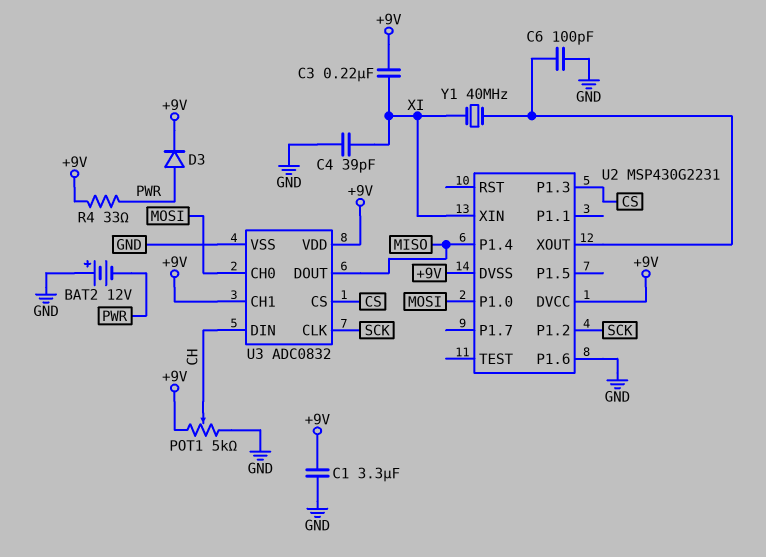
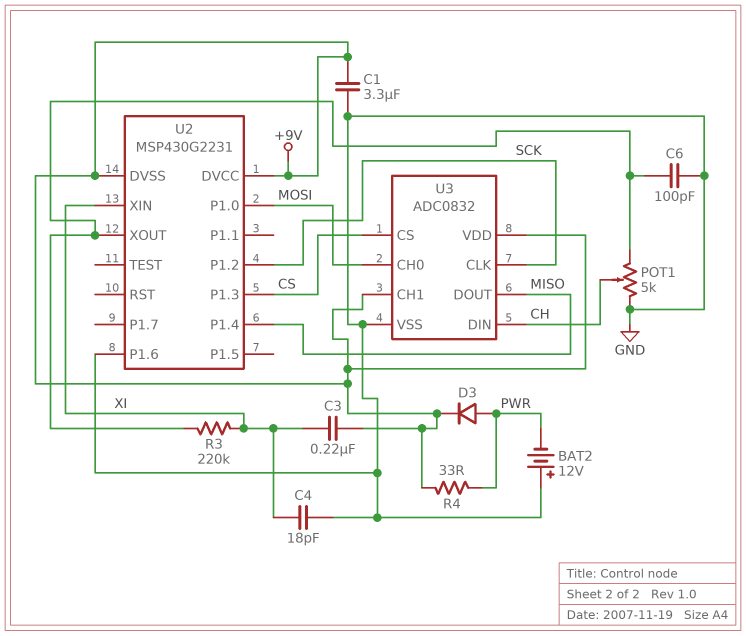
C4: 39pF (GND, XI) -> 18pF (GND, XI)
POT1: 5k (+9V, GND, wiper CH) -> 5k (GND, U2/XOUT, wiper CH)
R3: none -> 220k (U2/XOUT, XI)
Y1: 40MHz (U2/XOUT, XI) -> none

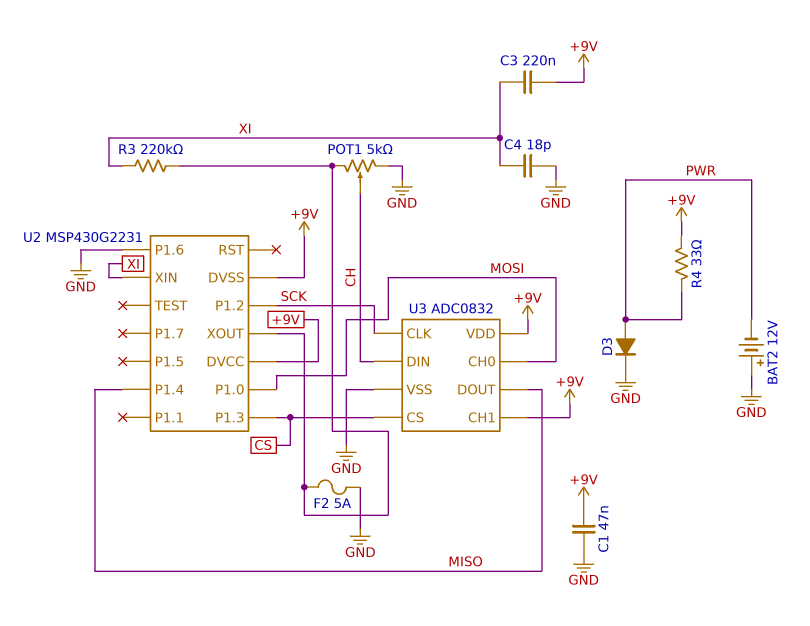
C1: 3.3uF (+9V, GND) -> 47nF (+9V, GND)
C6: 100pF (GND, U2/XOUT) -> none
D3: diode (A PWR, K +9V) -> diode (A PWR, K GND)
F2: none -> 5A (GND, U2/XOUT)

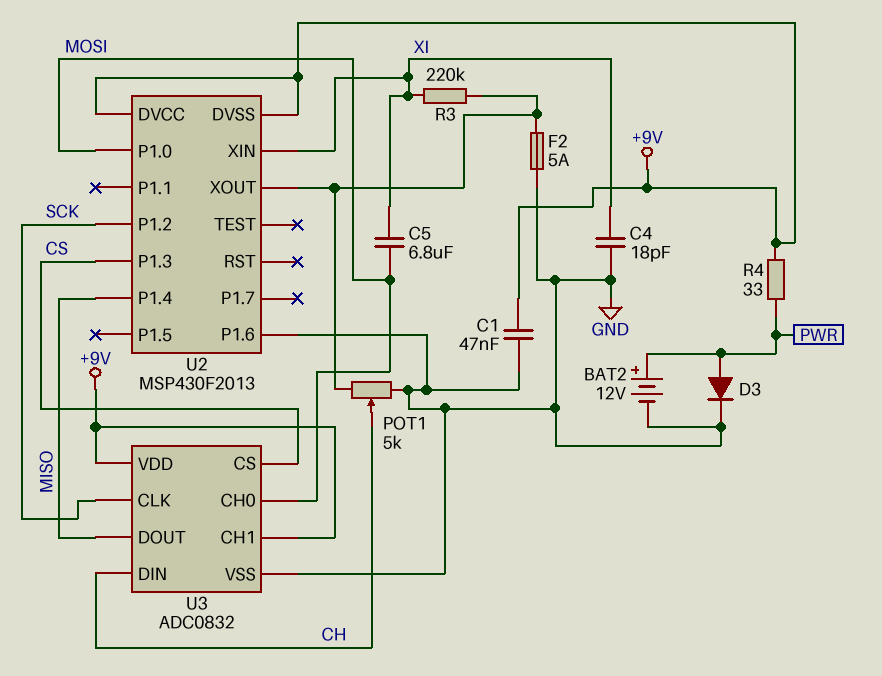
BAT2: 12V (plus GND, minus PWR) -> 12V (plus PWR, minus GND)
C3: 220nF (+9V, XI) -> none
C5: none -> 6.8uF (MOSI, XI)
U2: MSP430G2231 -> MSP430F2013

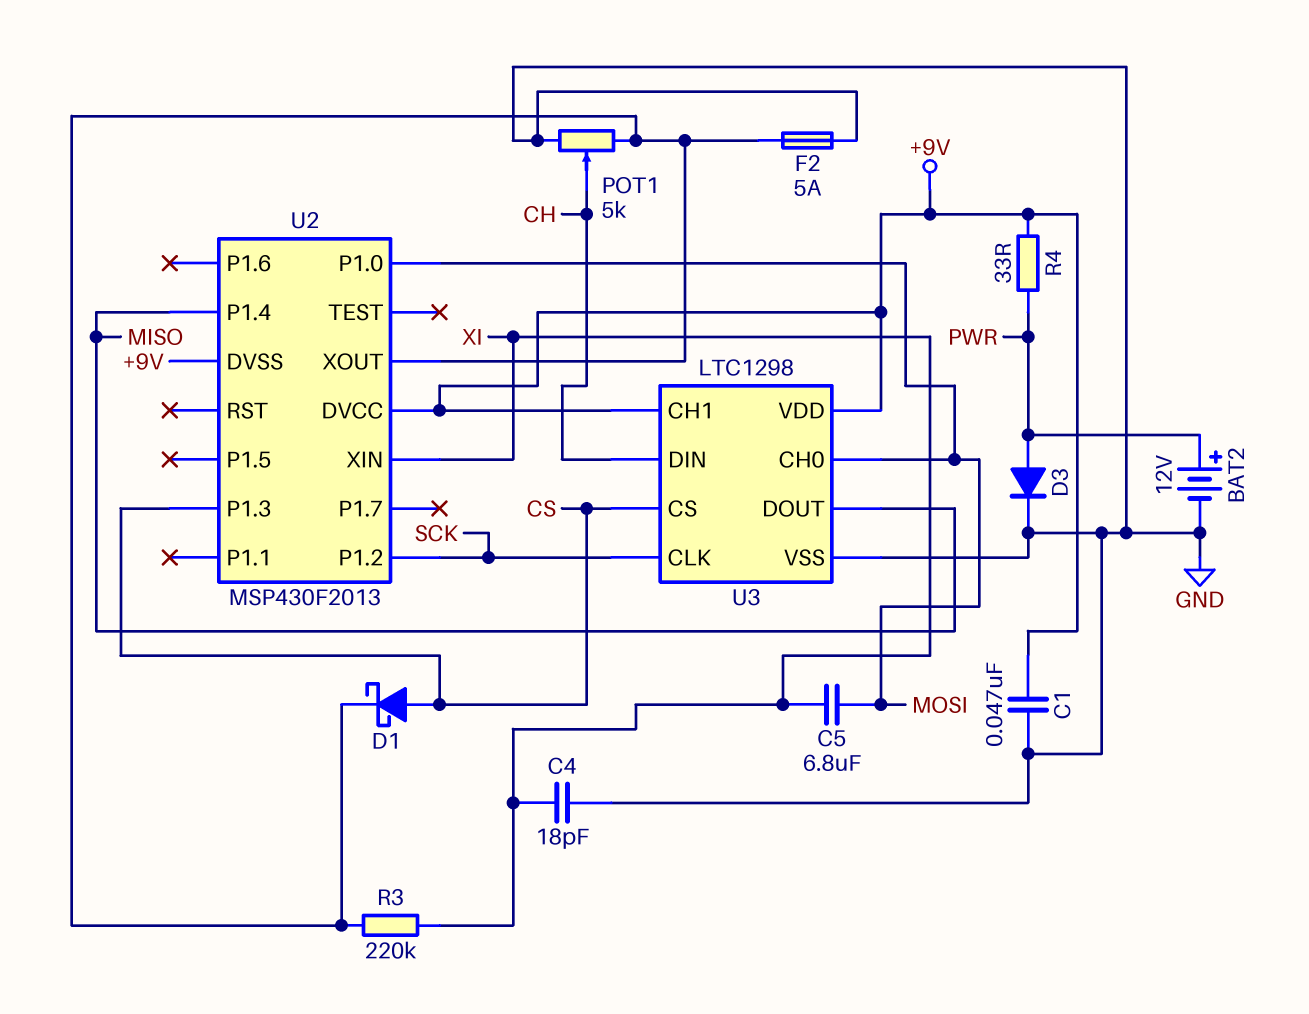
D1: none -> schottky (A CS, K U2/XOUT)
U2 pin P1.6: GND -> none
U3: ADC0832 -> LTC1298

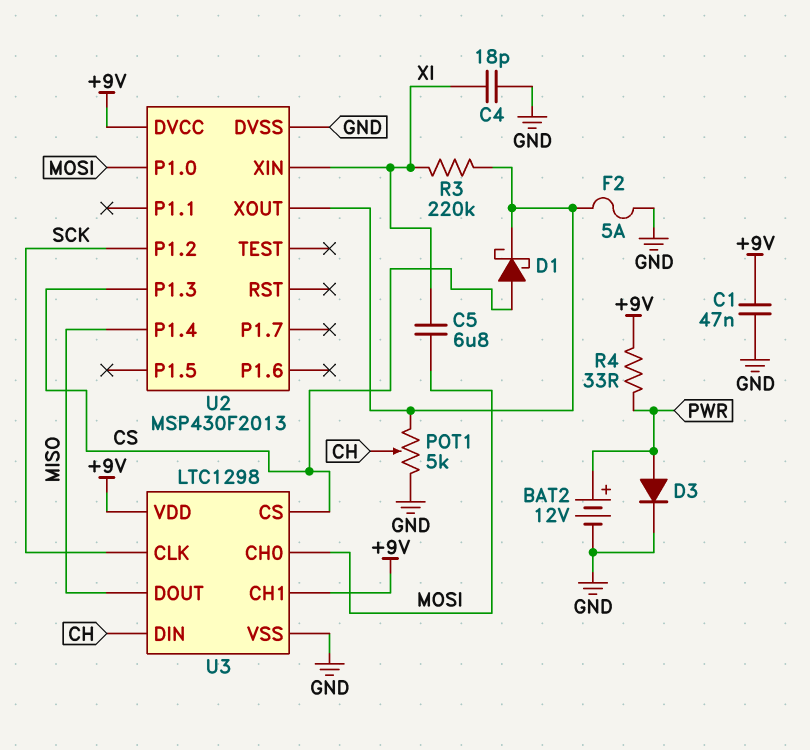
U2 pin DVSS: +9V -> GND

